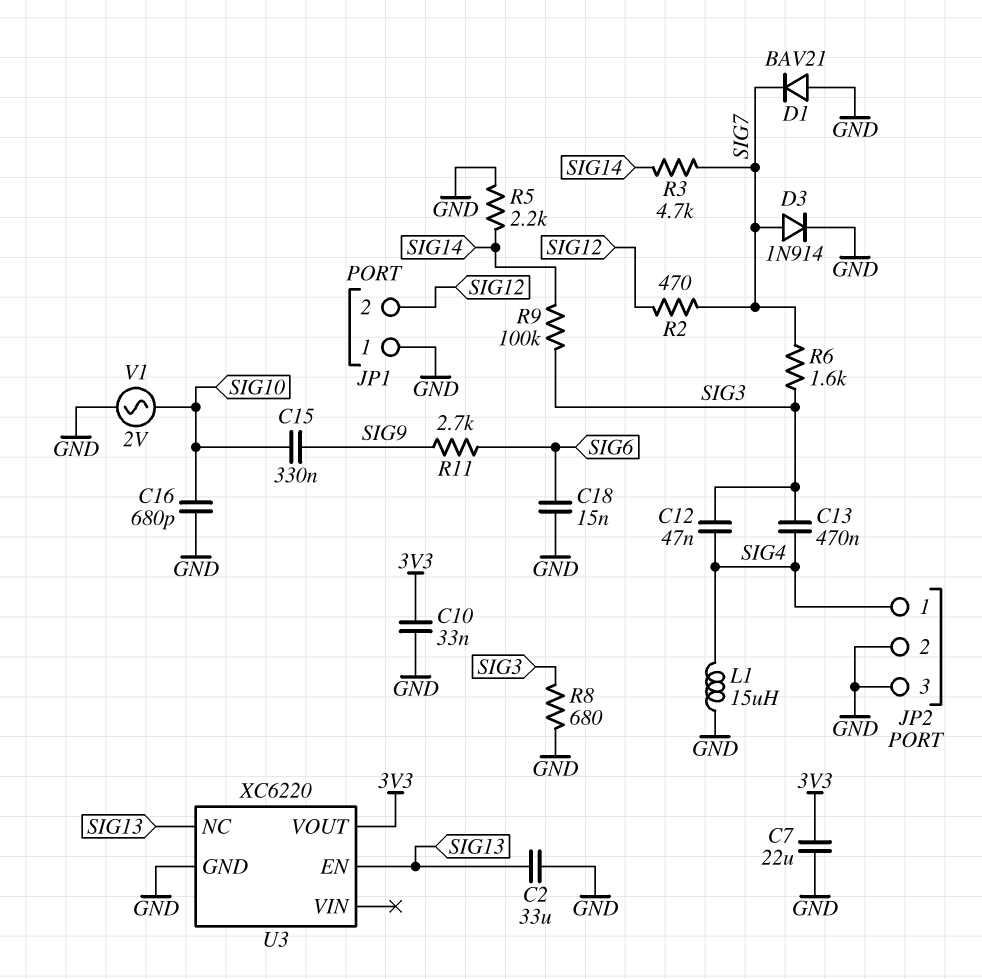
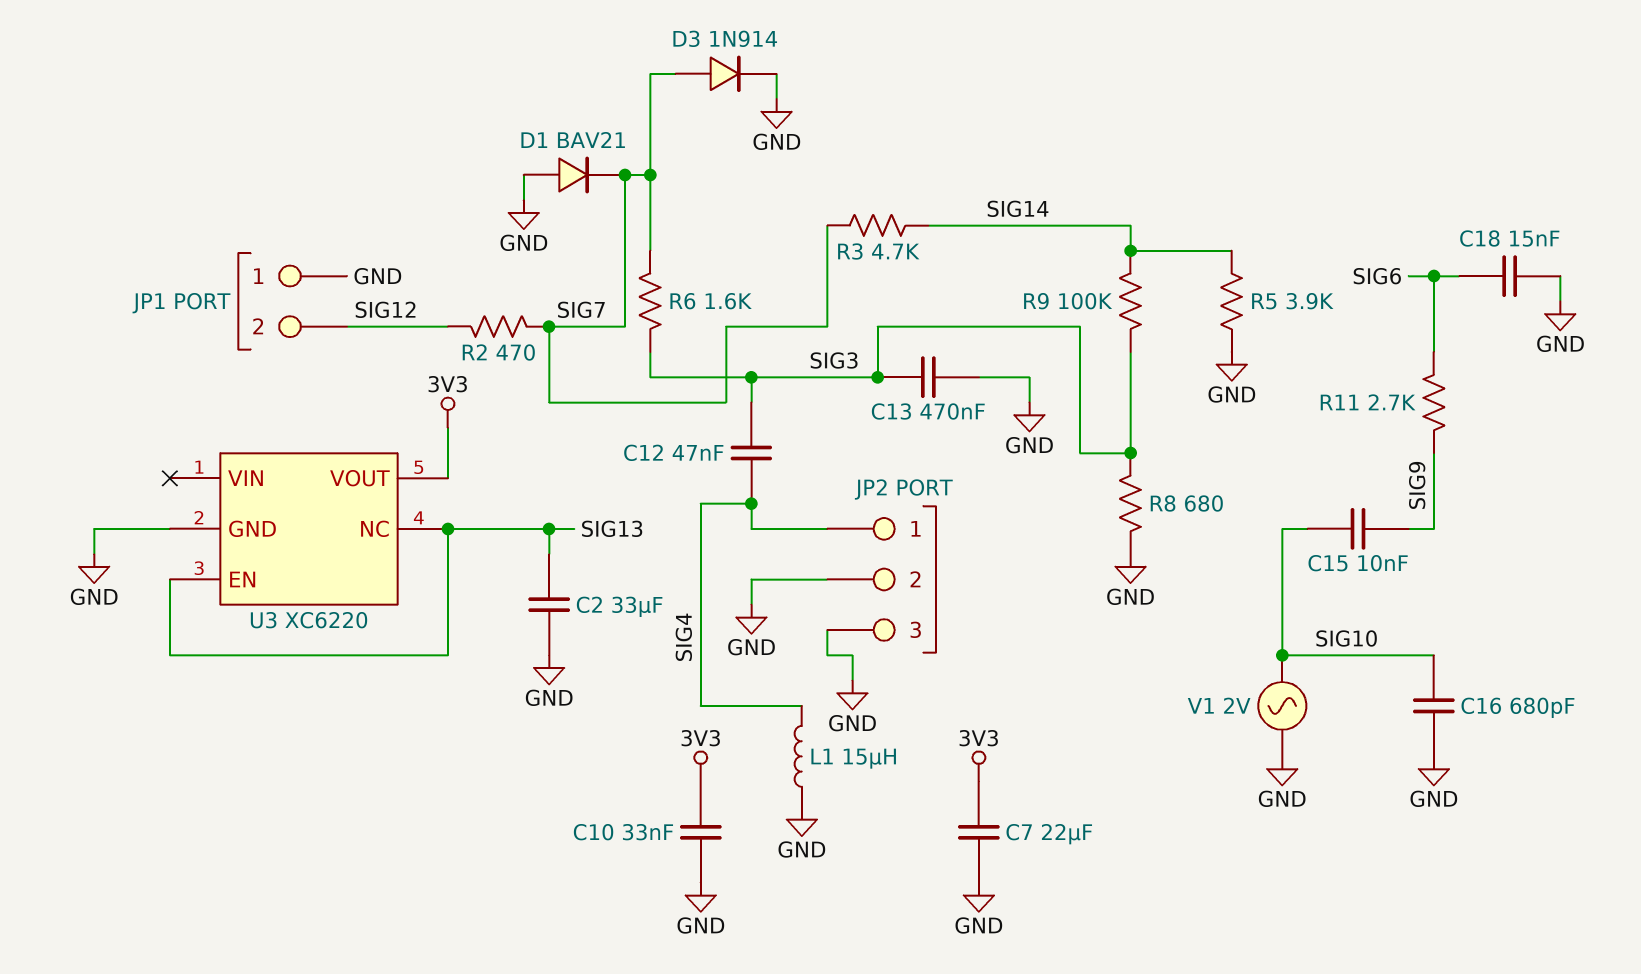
C13: 470nF (SIG3, SIG4) -> 470nF (GND, SIG3)
C15: 330nF (SIG9, SIG10) -> 10nF (SIG9, SIG10)
R5: 2.2k (GND, SIG14) -> 3.9k (GND, SIG14)

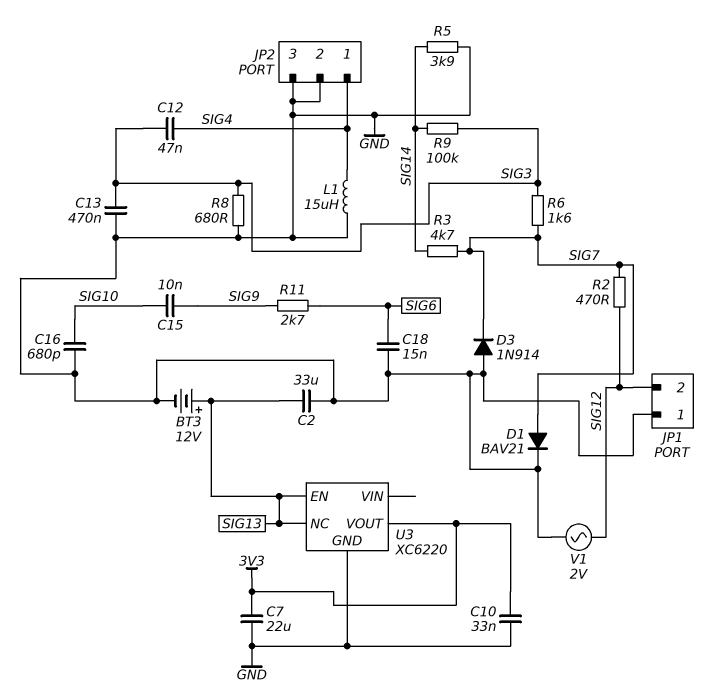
BT3: none -> 12V (plus SIG13, minus GND)
D1: diode BAV21 (A GND, K SIG7) -> diode BAV21 (A SIG7, K GND)
D3: diode 1N914 (A SIG7, K GND) -> diode 1N914 (A GND, K SIG7)
V1: AC 2V (GND, SIG10) -> AC 2V (GND, SIG12)

